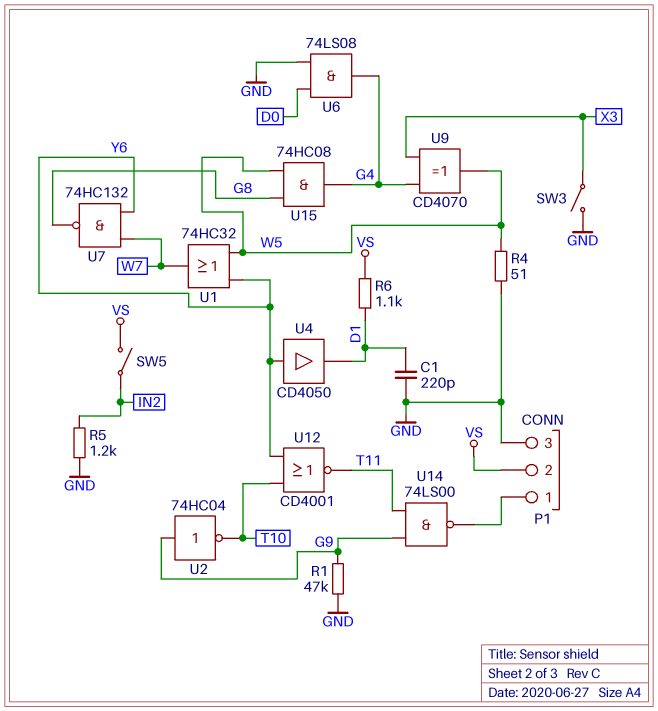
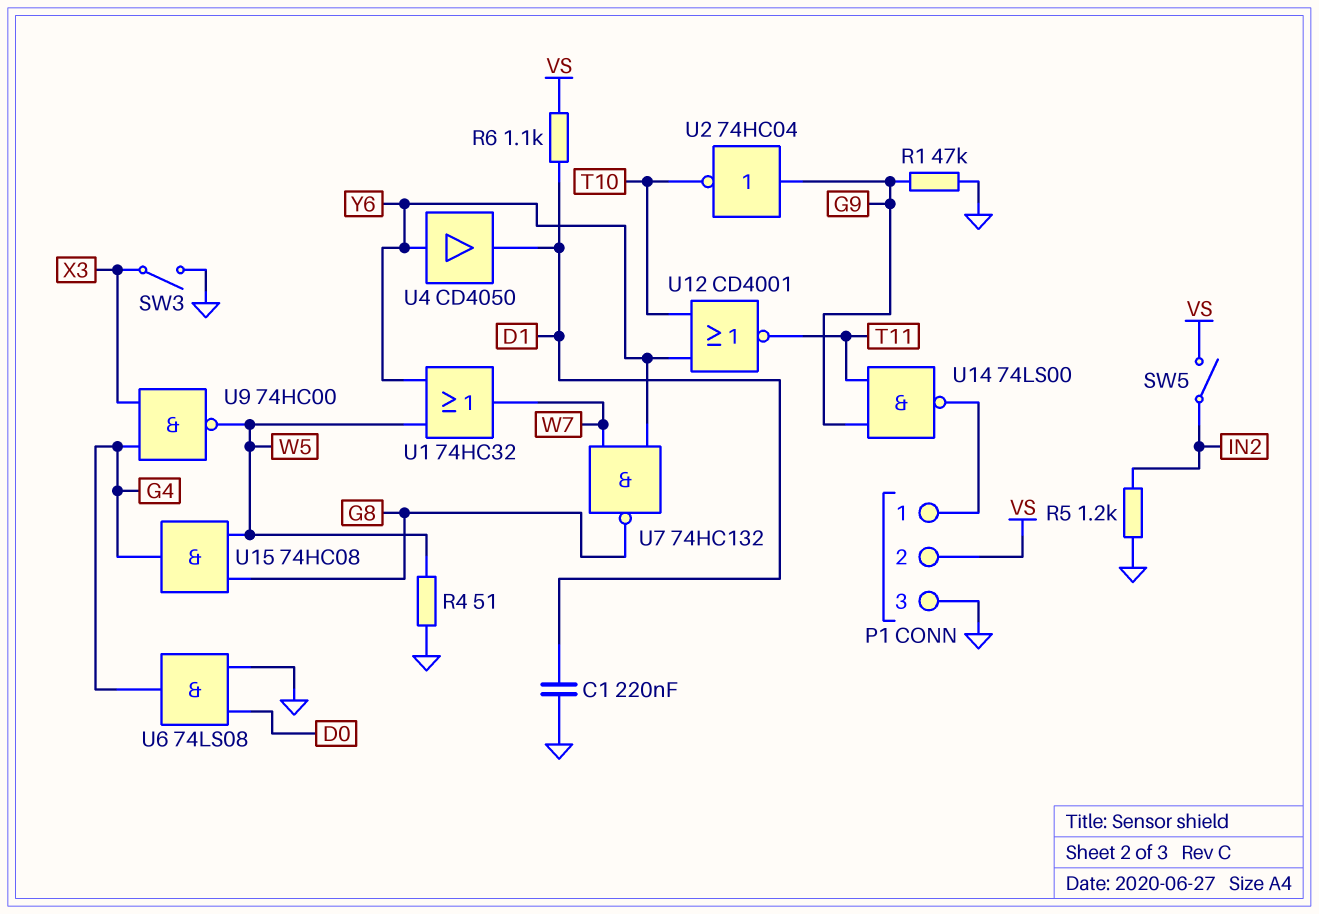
C1: 220pF (D1, GND) -> 220nF (D1, GND)
U9: XOR CD4070 (in G4, in X3, out W5) -> NAND 74HC00 (in G4, in X3, out W5)

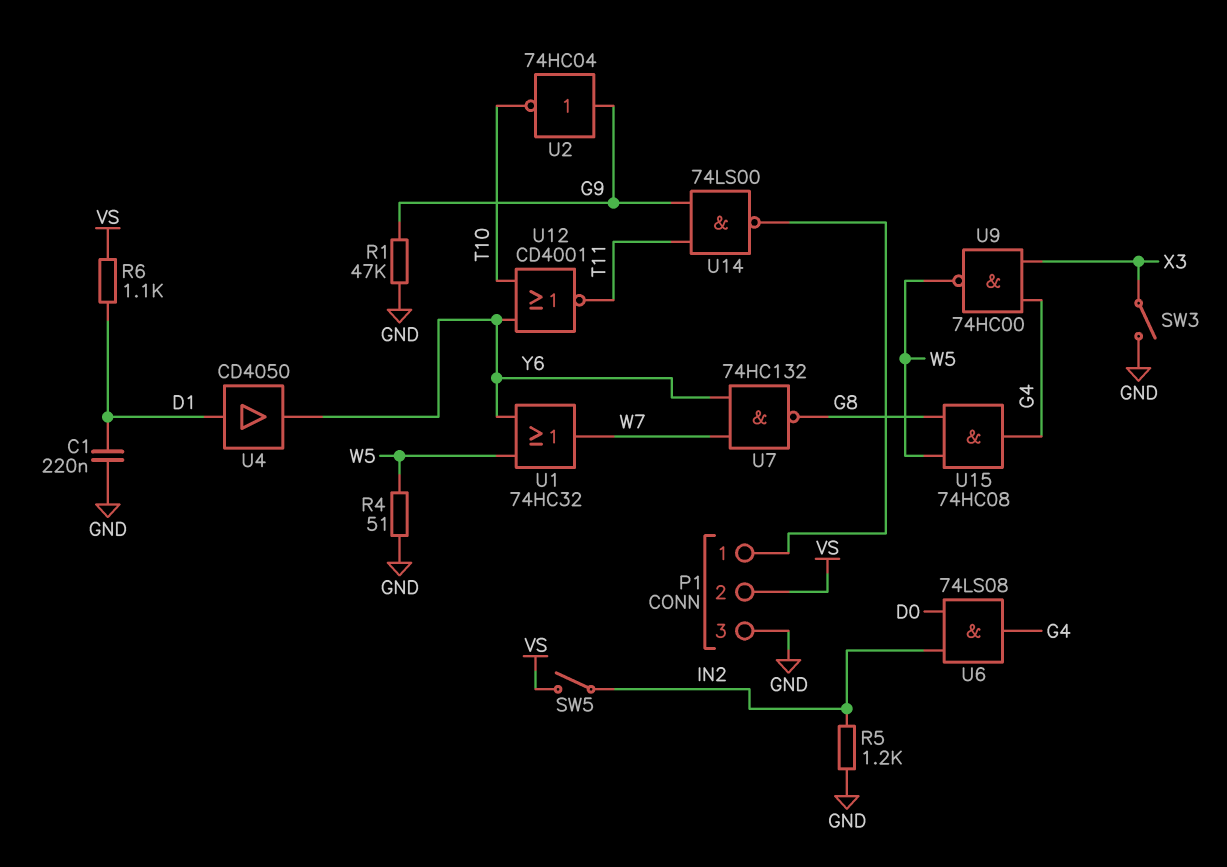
U4: buffer CD4050 (in Y6, out D1) -> buffer CD4050 (in D1, out Y6)
U6: AND 74LS08 (in D0, in GND, out G4) -> AND 74LS08 (in D0, in IN2, out G4)

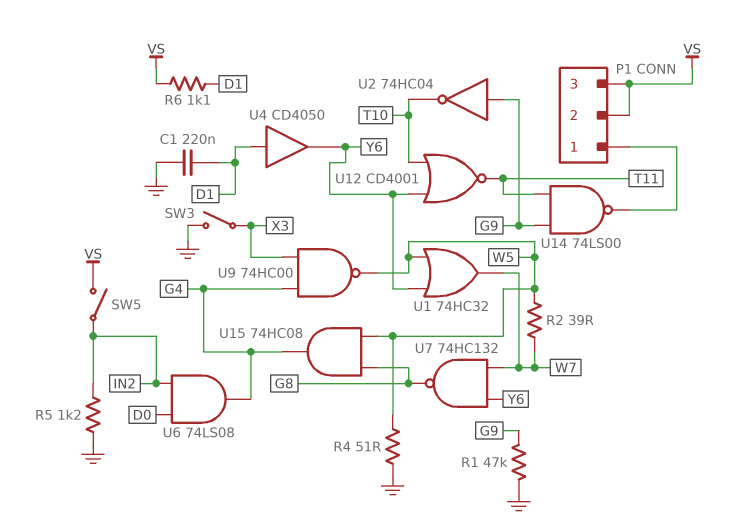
P1 pin 3: GND -> VS
R2: none -> 39 (W5, W7)

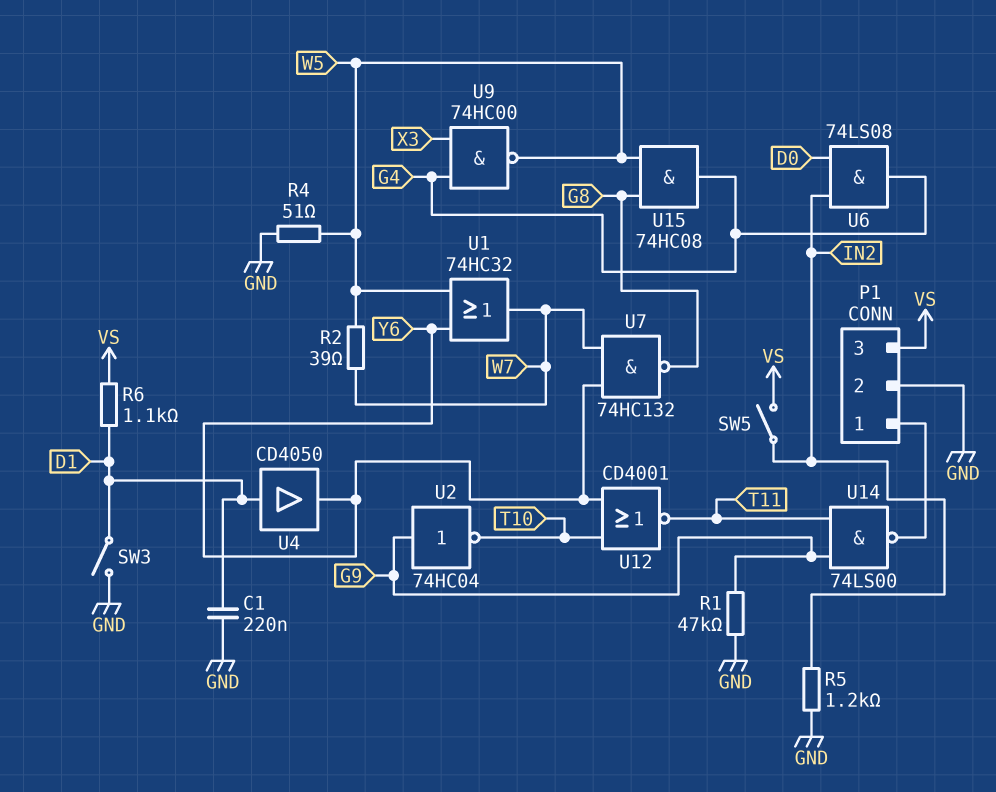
P1 pin 2: VS -> GND
SW3: switch (GND, X3) -> switch (D1, GND)

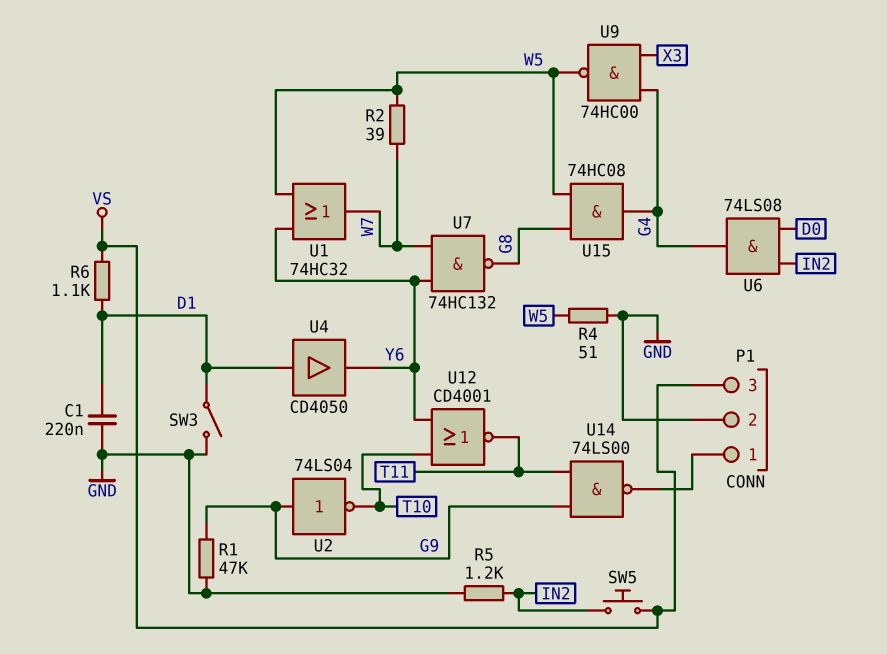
SW5: switch (IN2, VS) -> button (IN2, VS)
U2: NOT 74HC04 (in G9, out T10) -> NOT 74LS04 (in G9, out T10)

